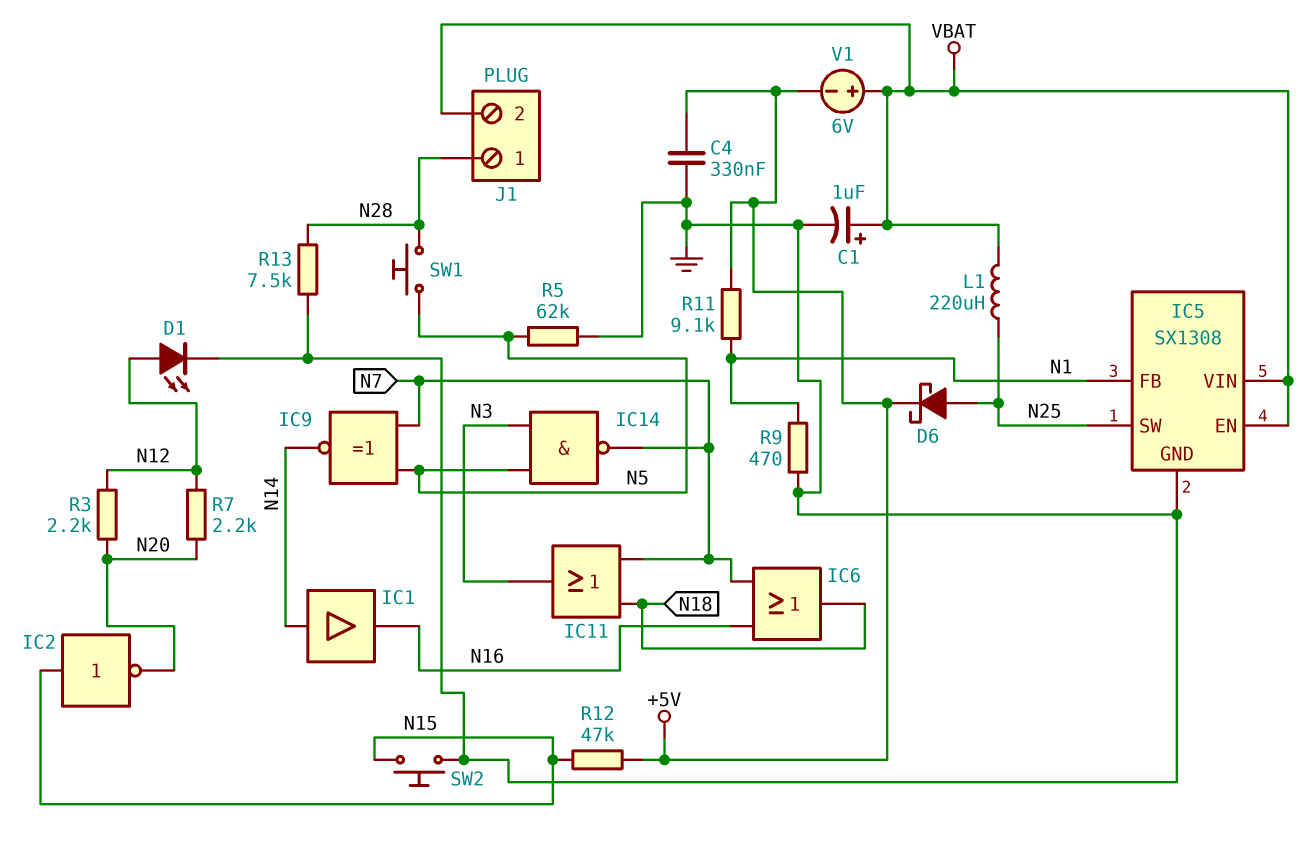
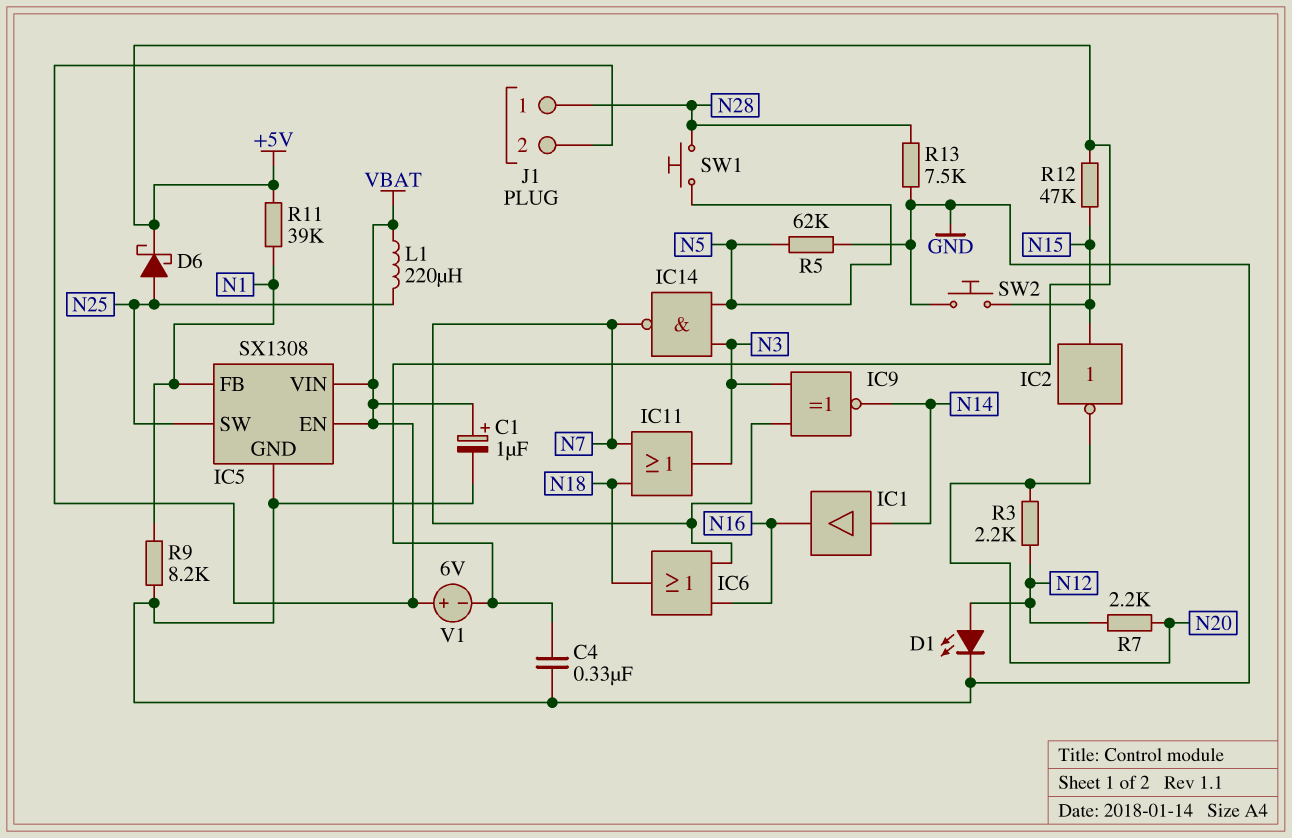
IC9: XNOR (in N5, in N7, out N14) -> XNOR (in N3, in N7, out N14)
R9: 470 (GND, N1) -> 8.2k (GND, N1)
R11: 9.1k (+5V, N1) -> 39k (+5V, N1)

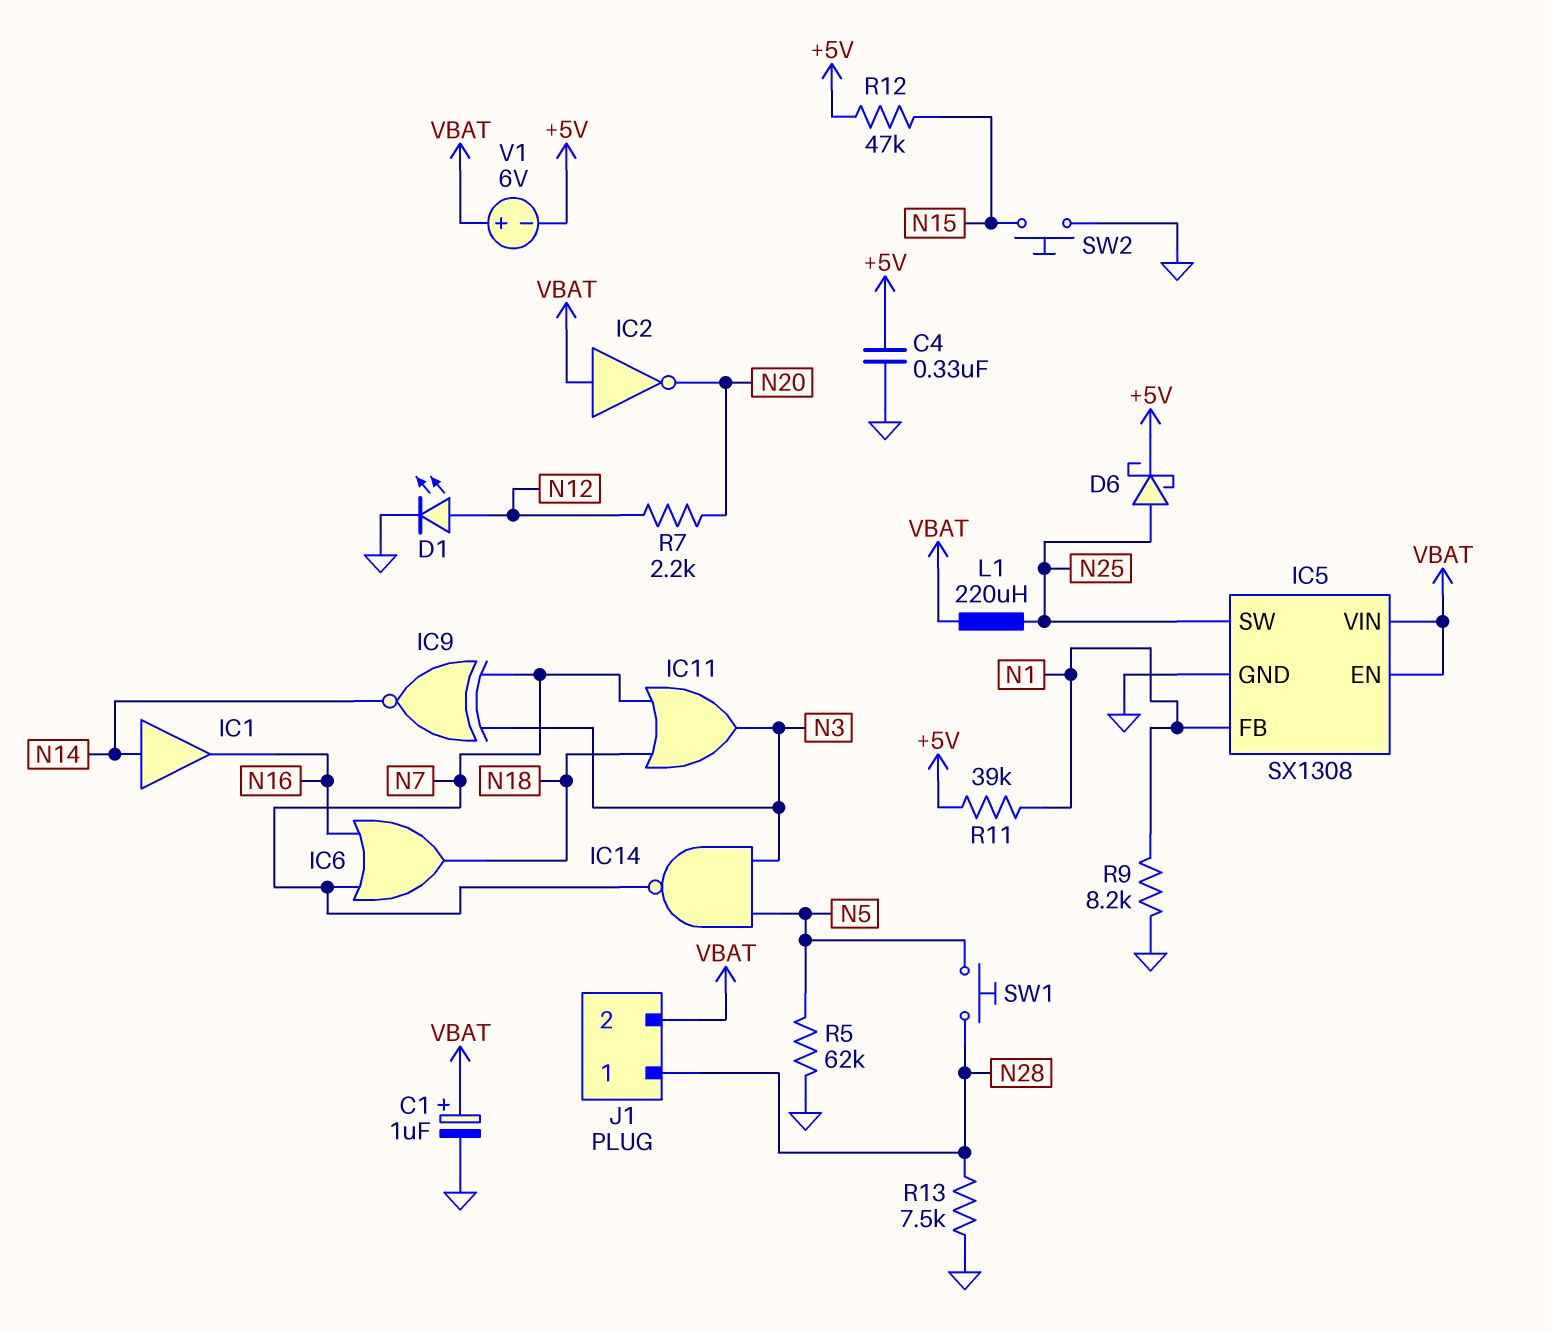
IC2: NOT (in N15, out N20) -> NOT (in VBAT, out N20)
R3: 2.2k (N12, N20) -> none

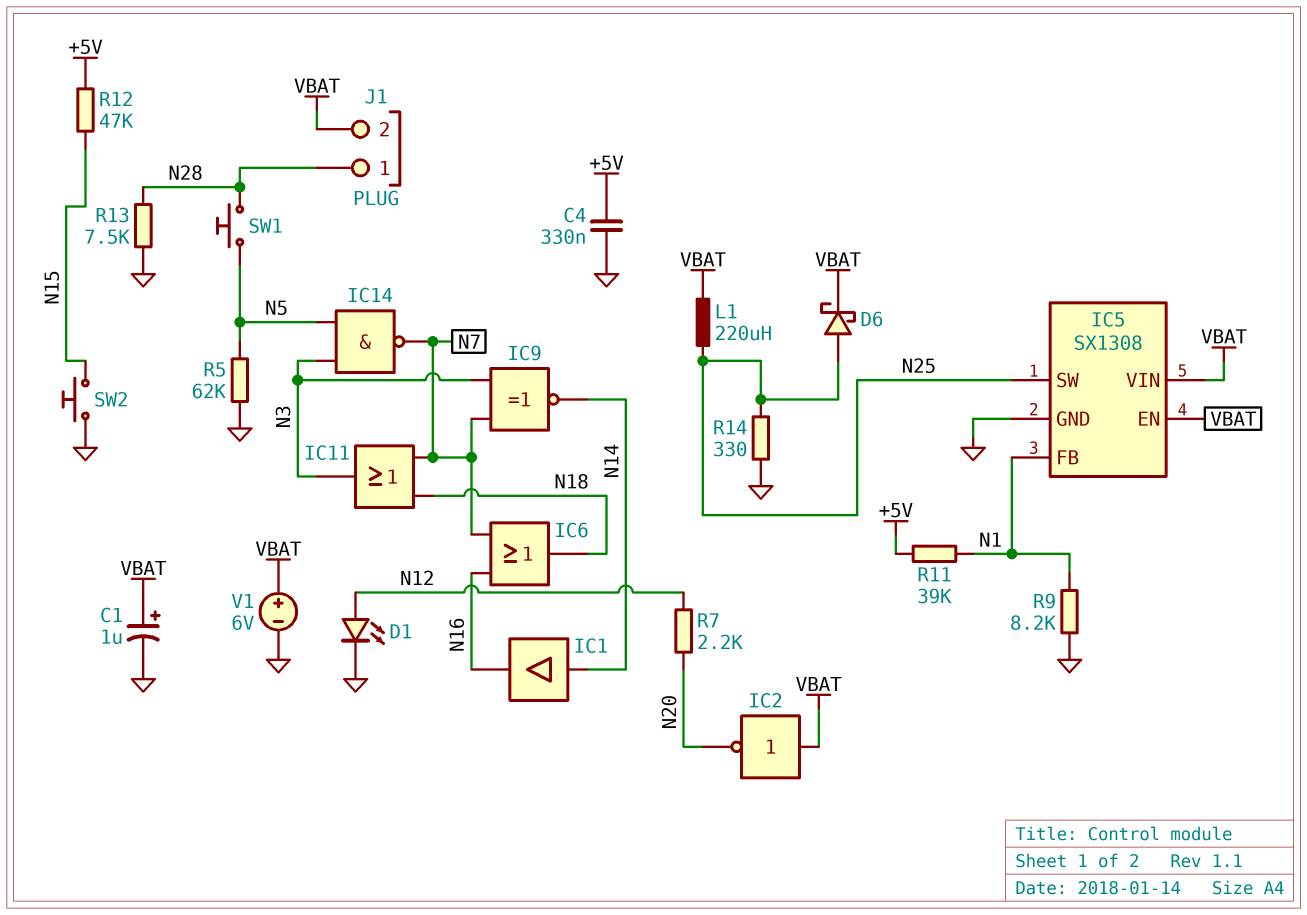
D6: schottky (A N25, K +5V) -> schottky (A N25, K VBAT)
R14: none -> 330 (GND, N25)
V1: 6V (plus VBAT, minus +5V) -> 6V (plus VBAT, minus GND)

